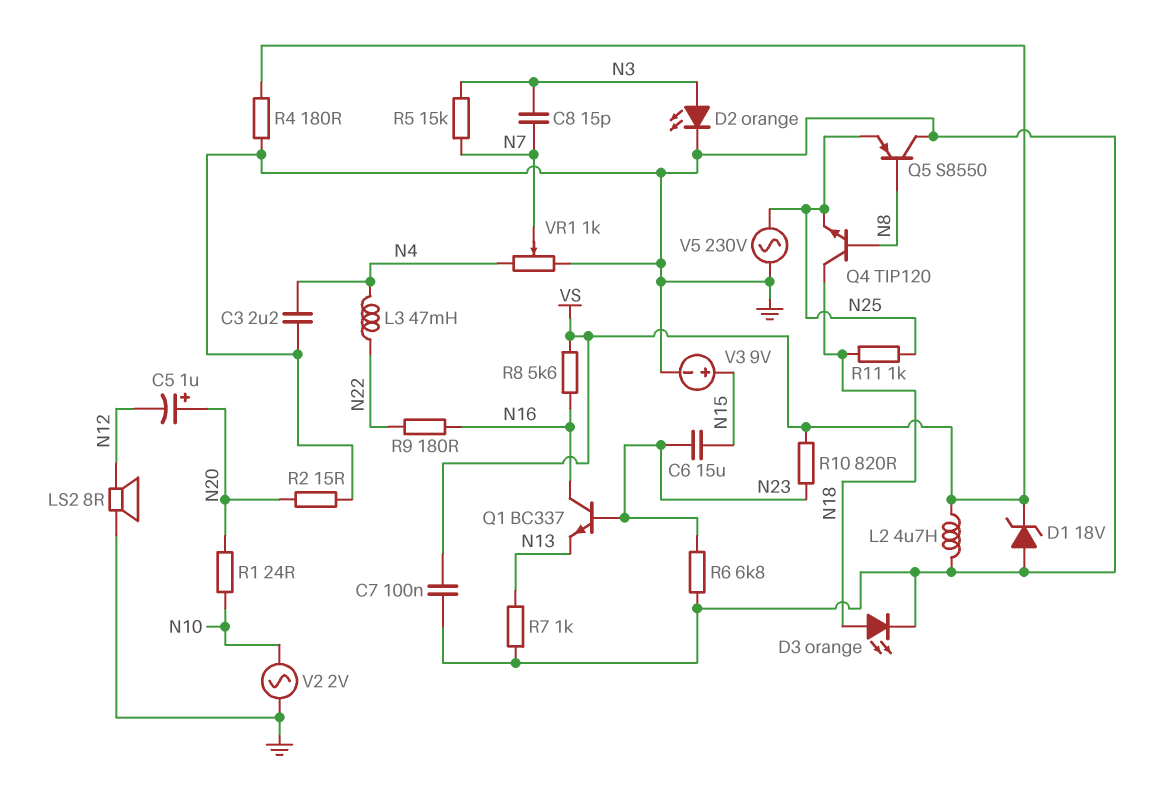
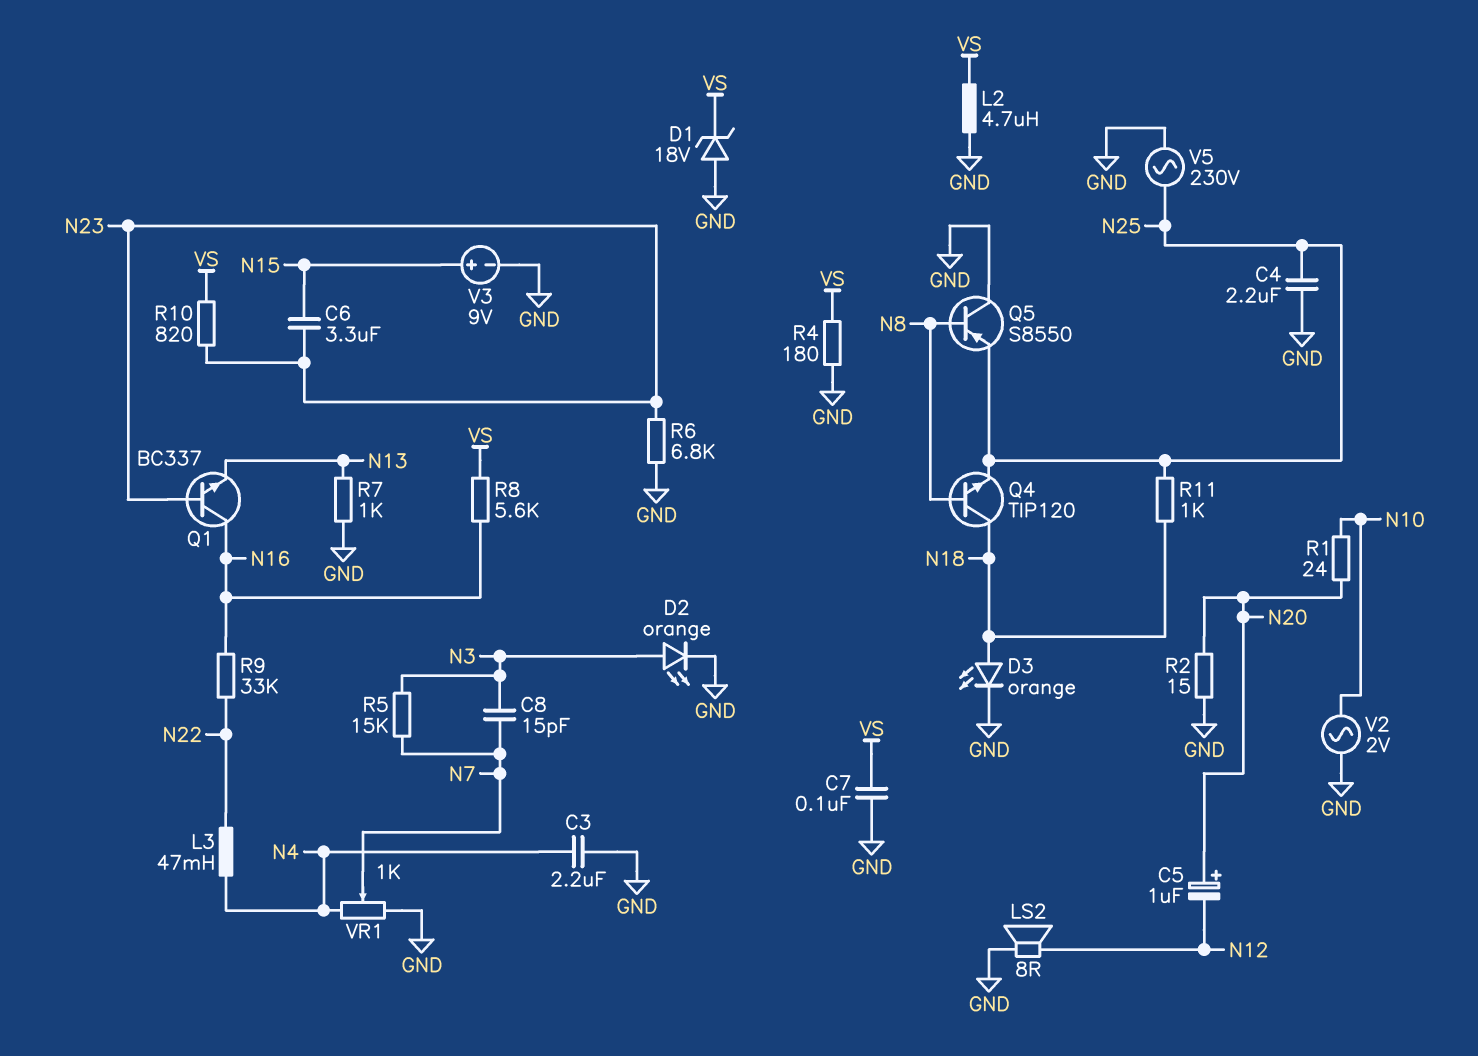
C4: none -> 2.2uF (GND, N25)
C6: 15uF (N15, N23) -> 3.3uF (N15, N23)
R9: 180 (N16, N22) -> 33k (N16, N22)

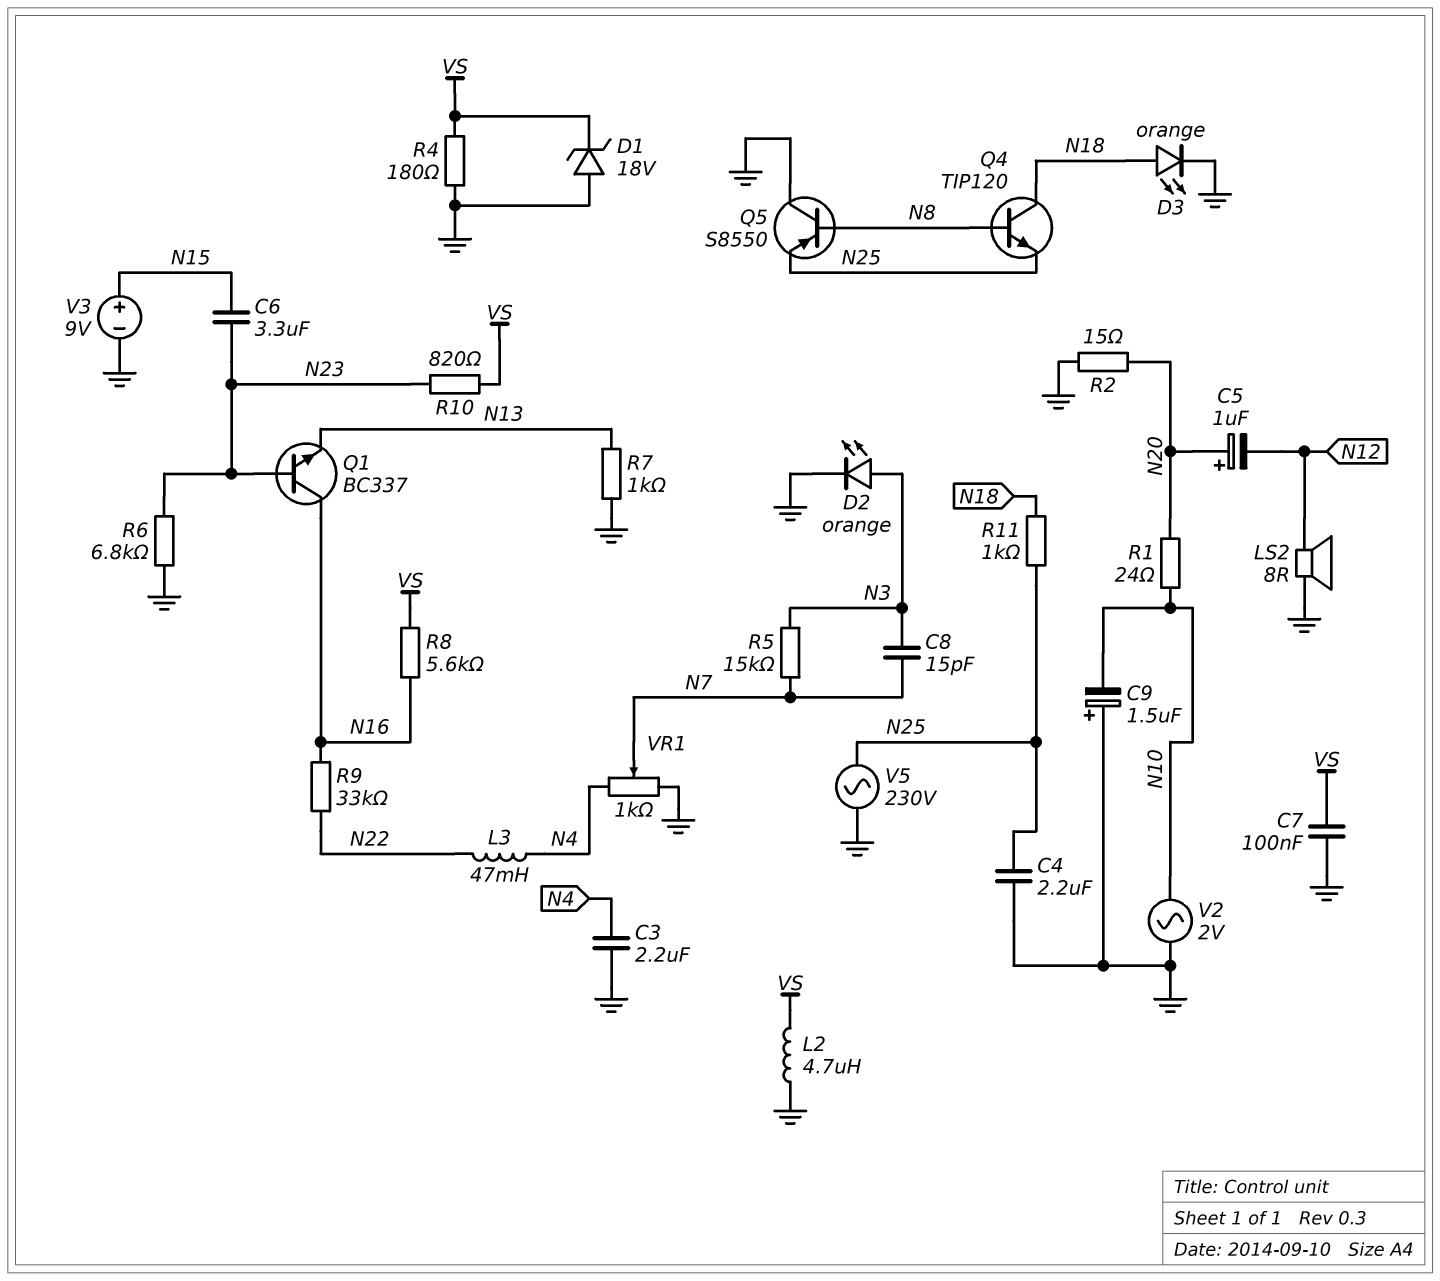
C9: none -> 1.5uF (plus GND, minus N10)

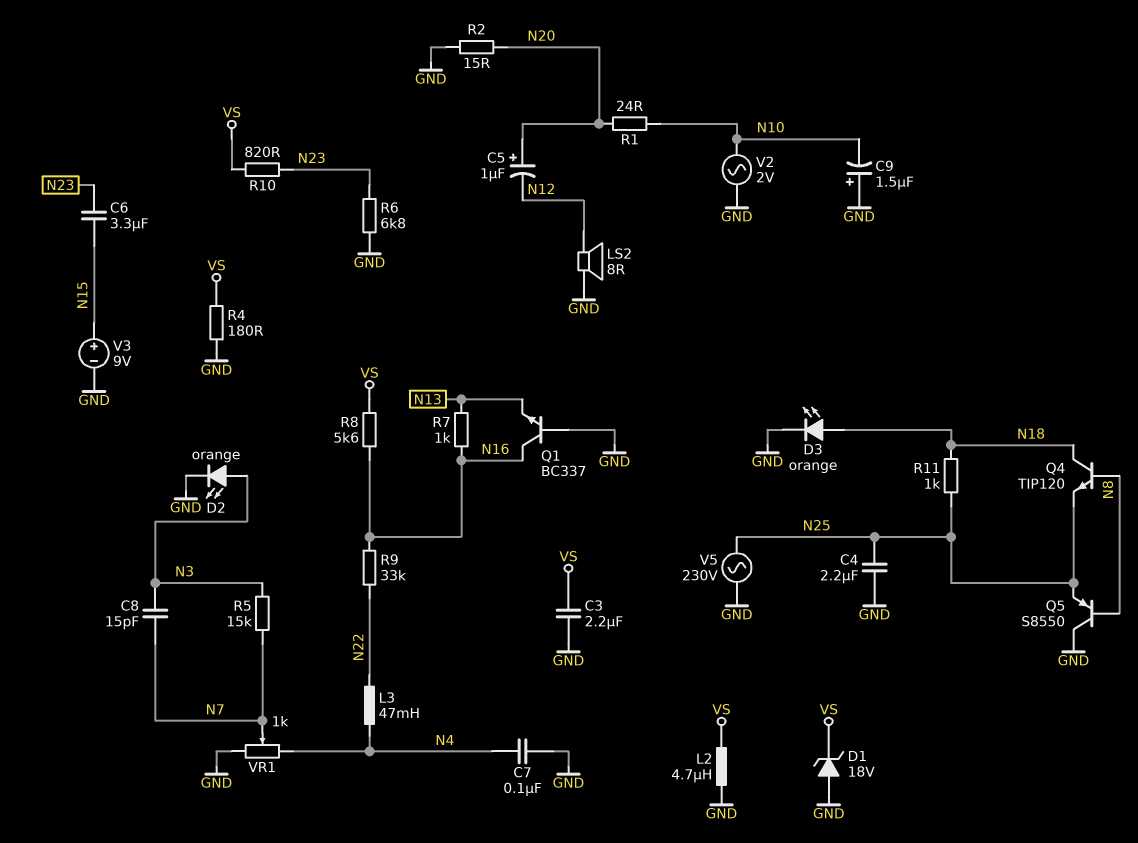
C3: 2.2uF (GND, N4) -> 2.2uF (GND, VS)
C7: 100nF (GND, VS) -> 100nF (GND, N4)
Q1: NPN BC337 (B N23, C N16, E N13) -> NPN BC337 (B GND, C N16, E N13)
R7: 1k (GND, N13) -> 1k (N13, N16)

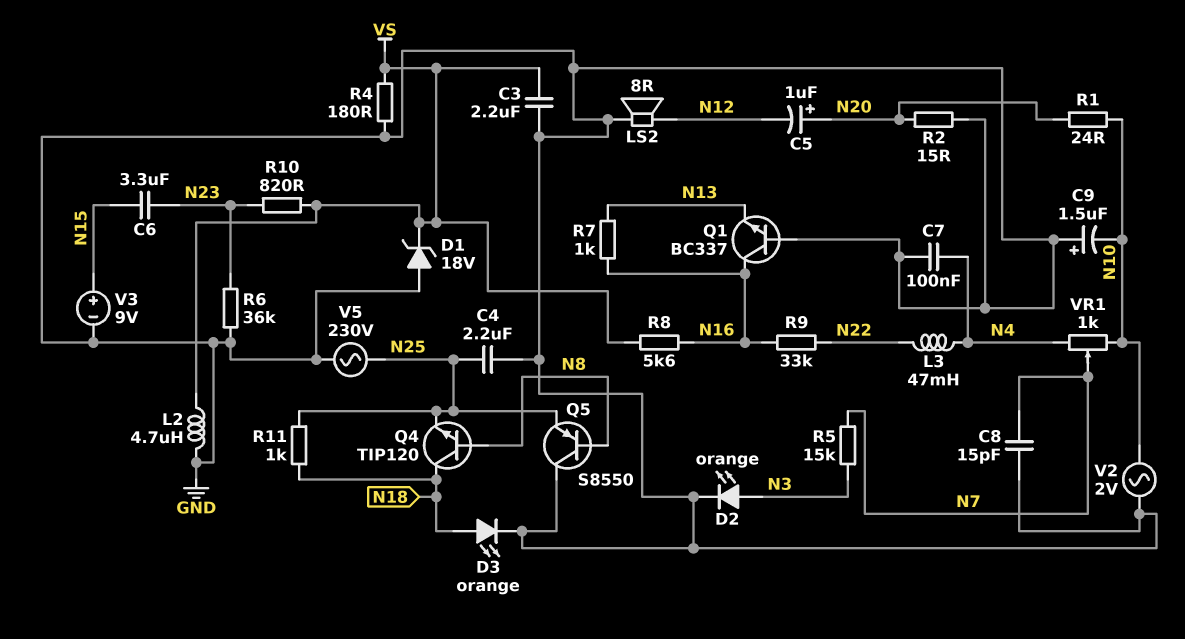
C8: 15pF (N3, N7) -> 15pF (GND, N7)
R6: 6.8k (GND, N23) -> 36k (GND, N23)
VR1: 1k (GND, N4, wiper N7) -> 1k (N4, N10, wiper N7)

